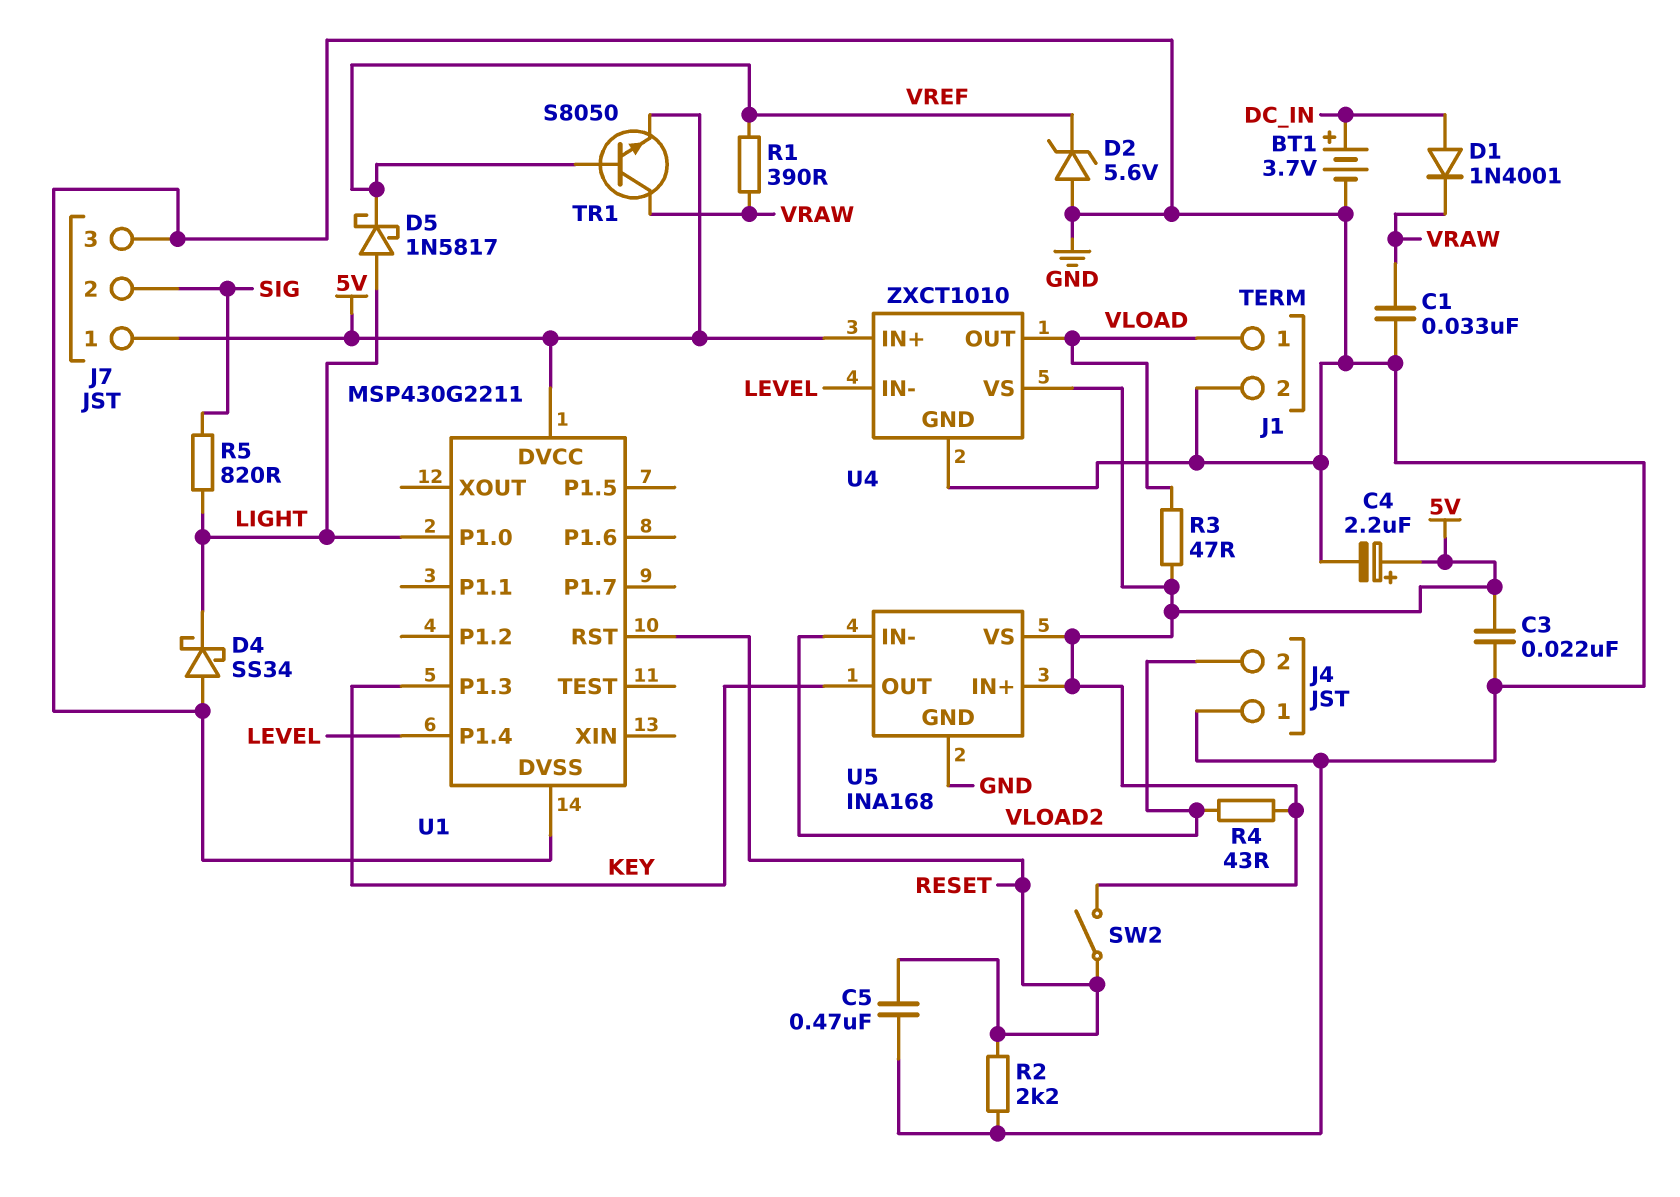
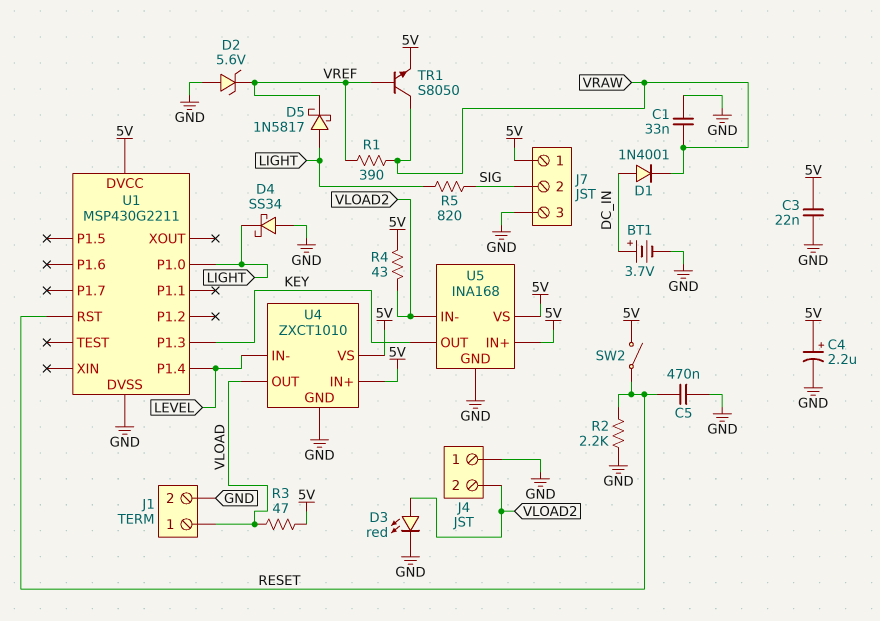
D3: none -> LED red (A VLOAD2, K GND)

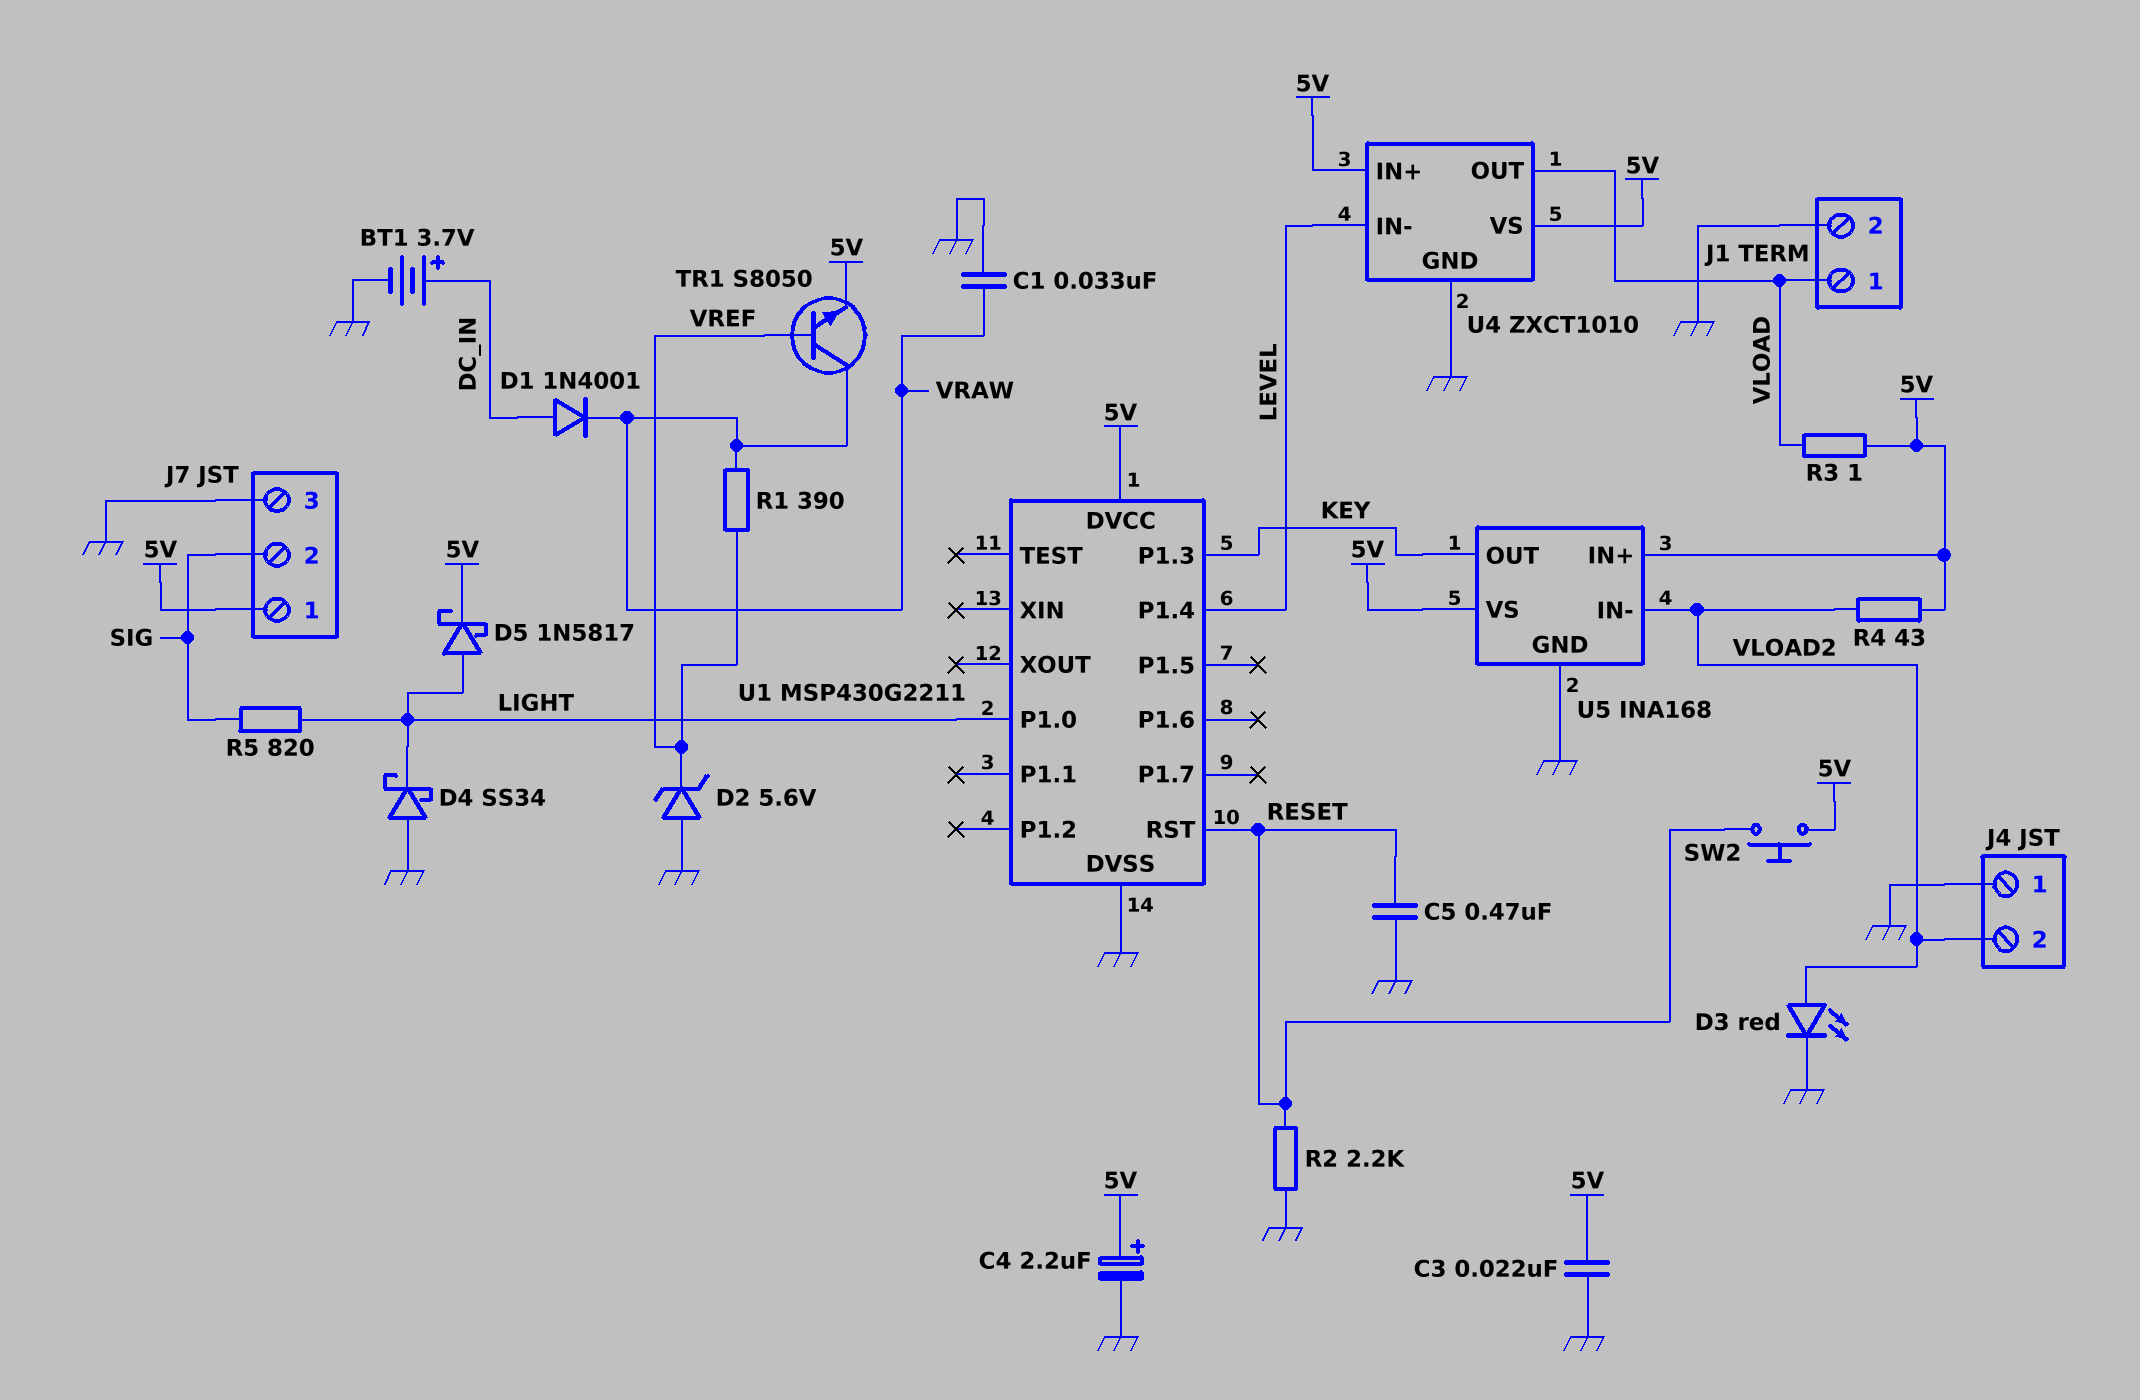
D5: schottky 1N5817 (A LIGHT, K VREF) -> schottky 1N5817 (A LIGHT, K 5V)
R3: 47 (5V, VLOAD) -> 1 (5V, VLOAD)
SW2: switch (5V, RESET) -> button (5V, RESET)

